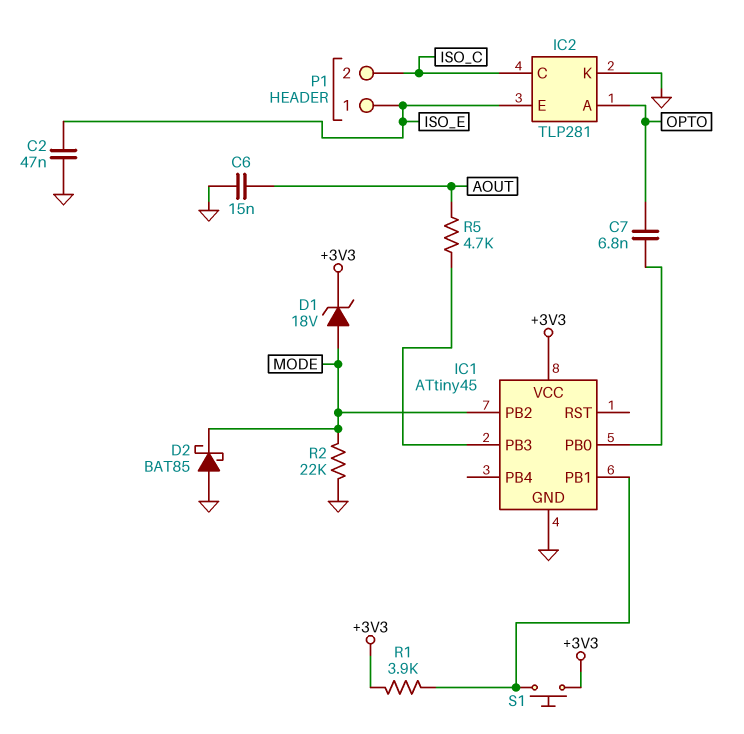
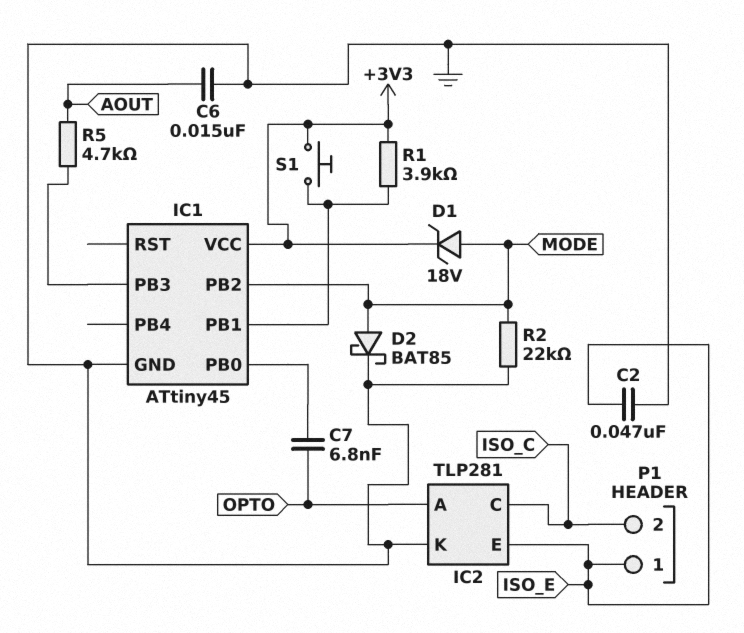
D2: schottky BAT85 (A GND, K MODE) -> schottky BAT85 (A MODE, K GND)

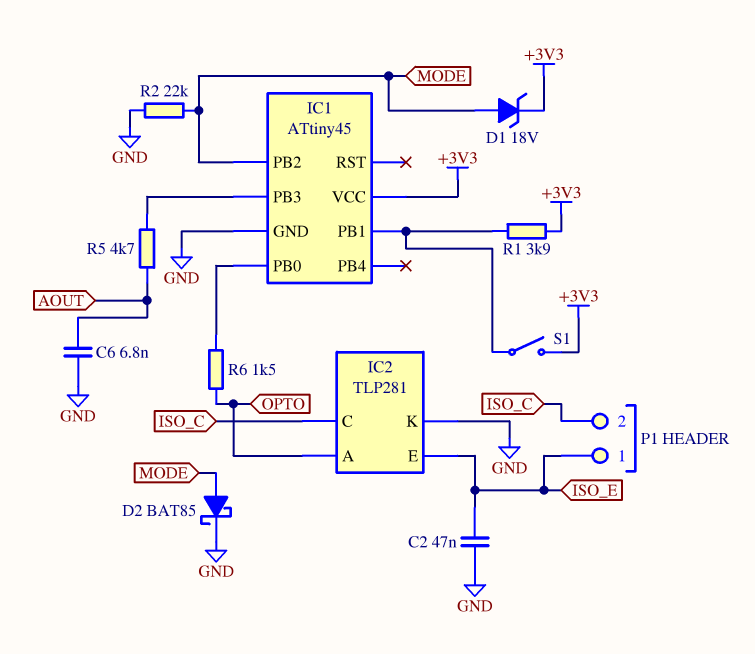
C6: 15nF (AOUT, GND) -> 6.8nF (AOUT, GND)
C7: 6.8nF (IC1/PB0, OPTO) -> none
R6: none -> 1.5k (IC1/PB0, OPTO)
S1: button (+3V3, IC1/PB1) -> switch (+3V3, IC1/PB1)

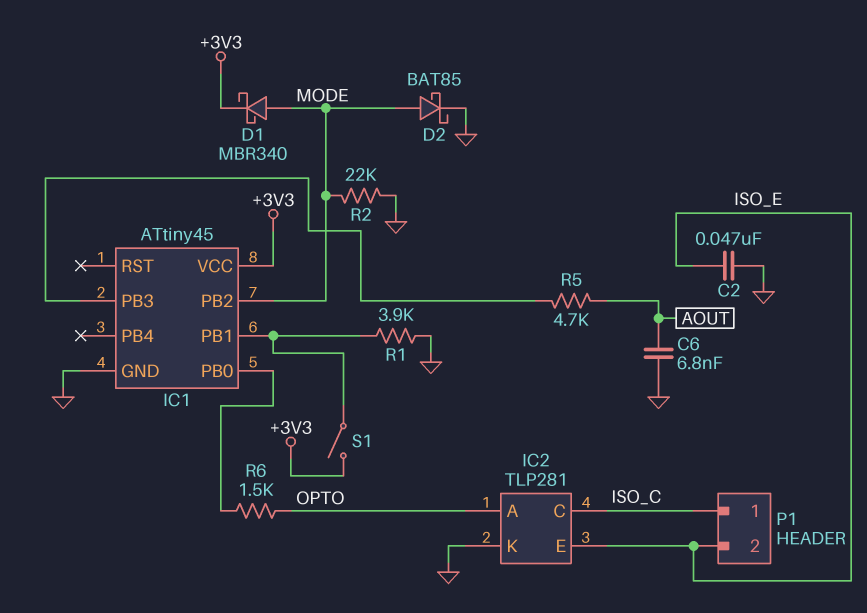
D1: zener 18V (A MODE, K +3V3) -> schottky MBR340 (A MODE, K +3V3)
P1 pin 1: ISO_E -> ISO_C
P1 pin 2: ISO_C -> ISO_E
R1: 3.9k (+3V3, IC1/PB1) -> 3.9k (GND, IC1/PB1)

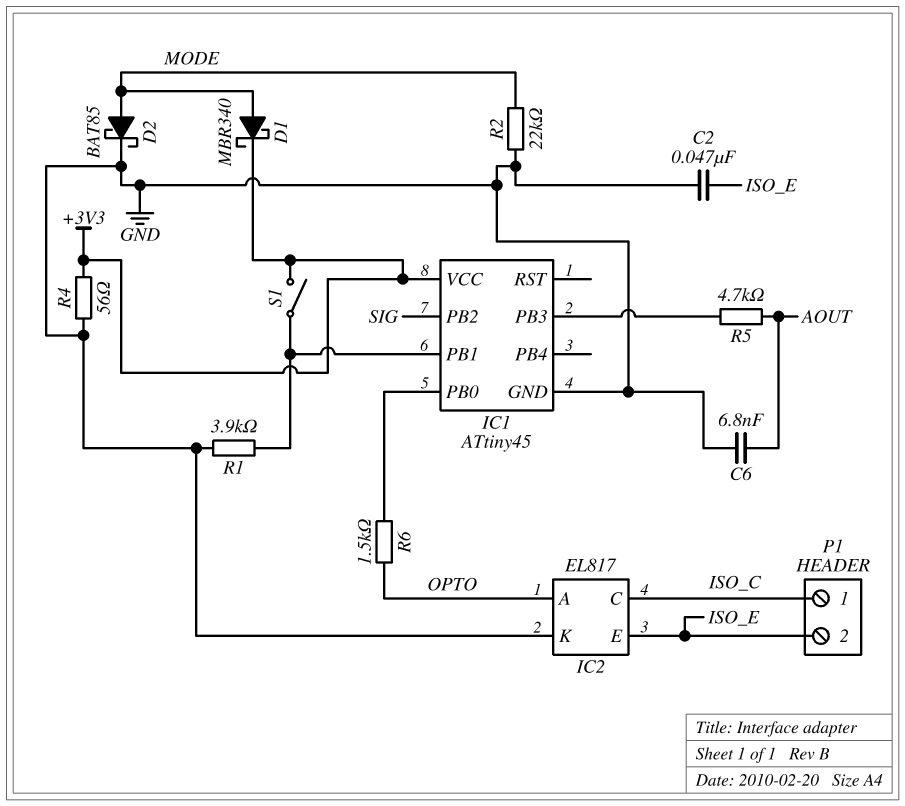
IC1 pin PB2: MODE -> SIG
IC2: TLP281 -> EL817
R4: none -> 56 (+3V3, GND)

